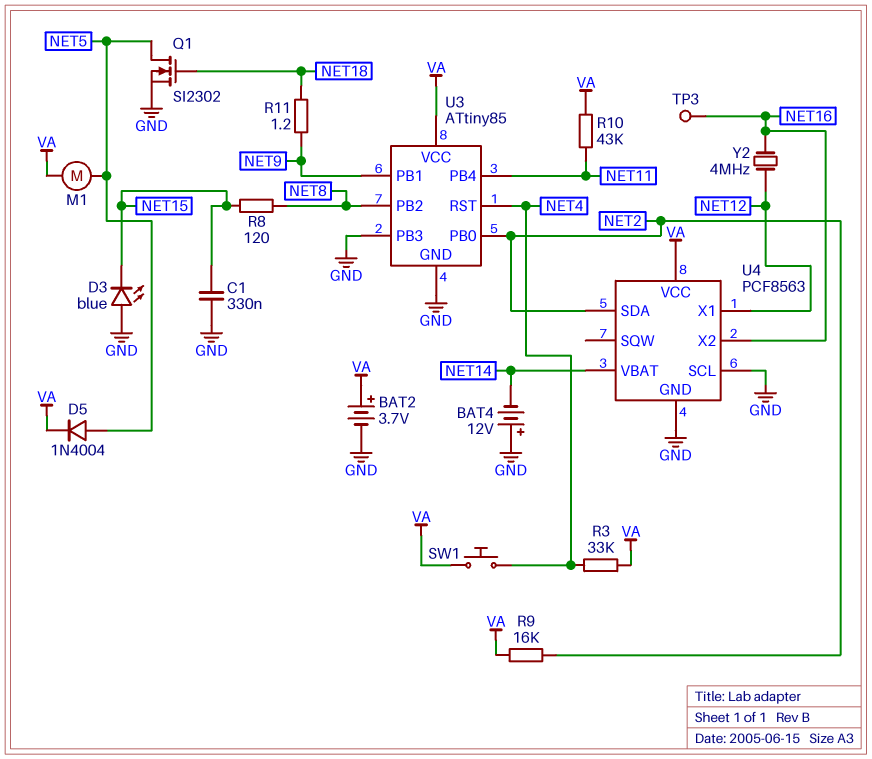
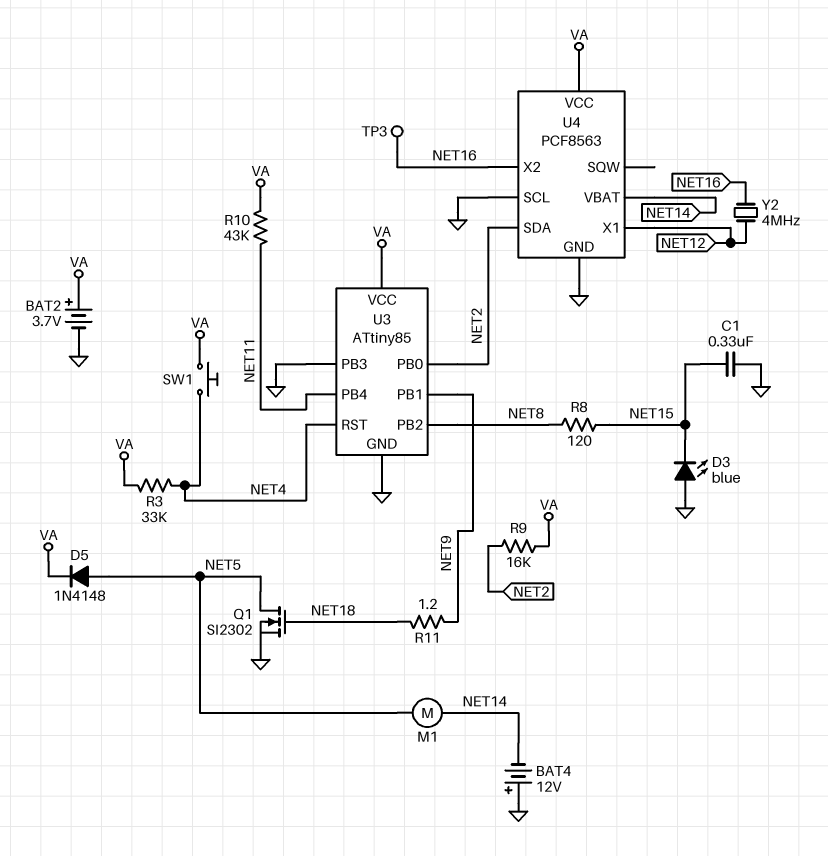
D5: diode 1N4004 (A NET5, K VA) -> diode 1N4148 (A NET5, K VA)
M1: motor (NET5, VA) -> motor (NET5, NET14)

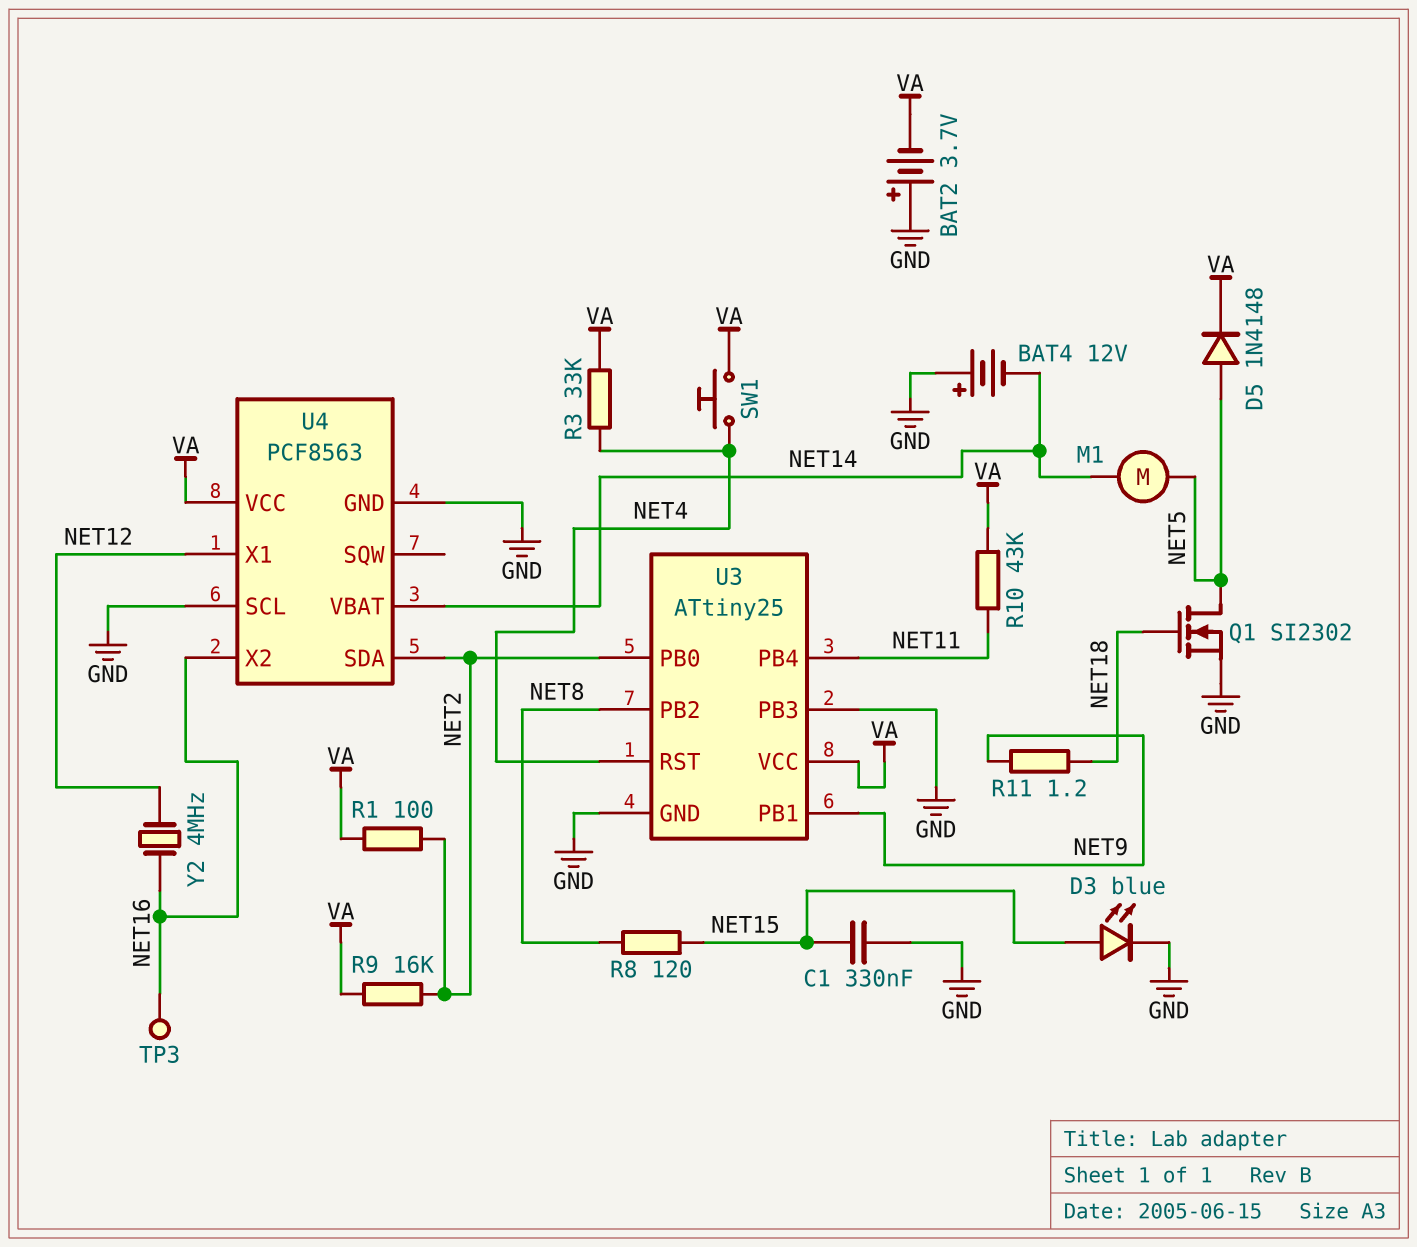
BAT2: 3.7V (plus VA, minus GND) -> 3.7V (plus GND, minus VA)
D3: LED blue (A GND, K NET15) -> LED blue (A NET15, K GND)
R1: none -> 100 (NET2, VA)
U3: ATtiny85 -> ATtiny25

